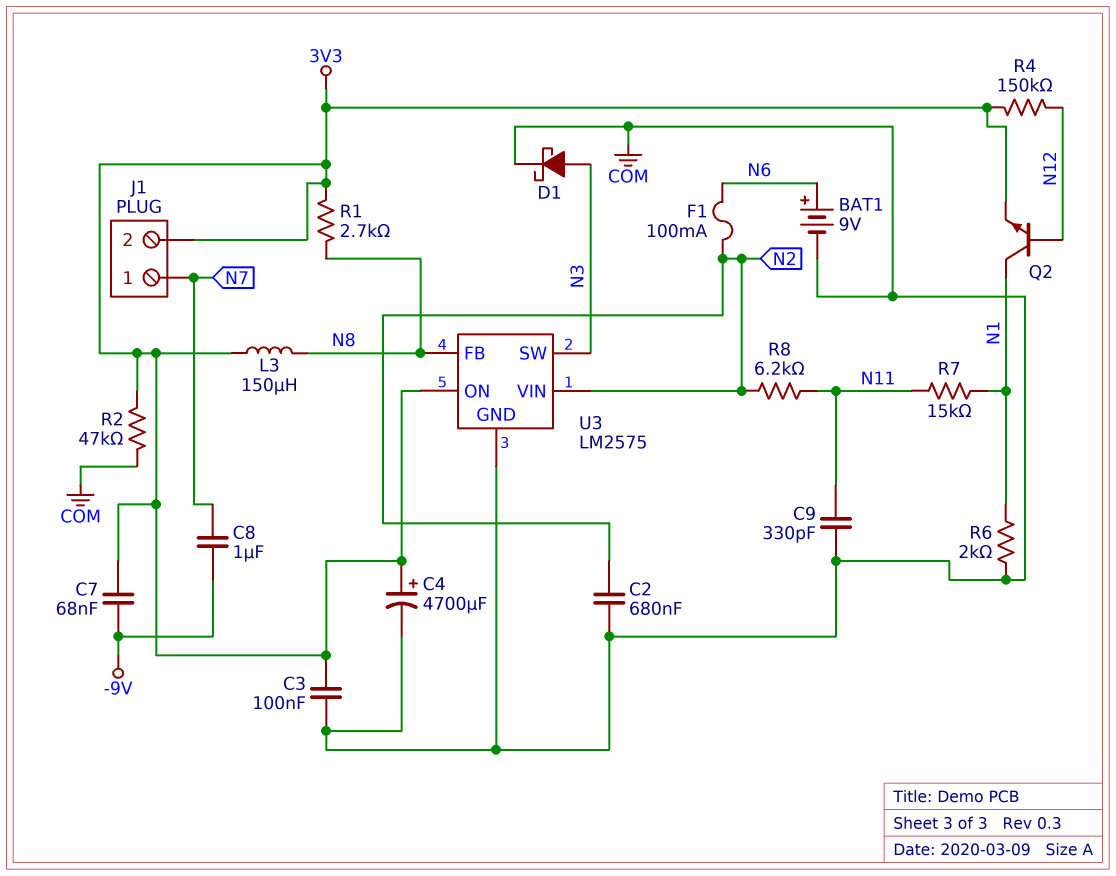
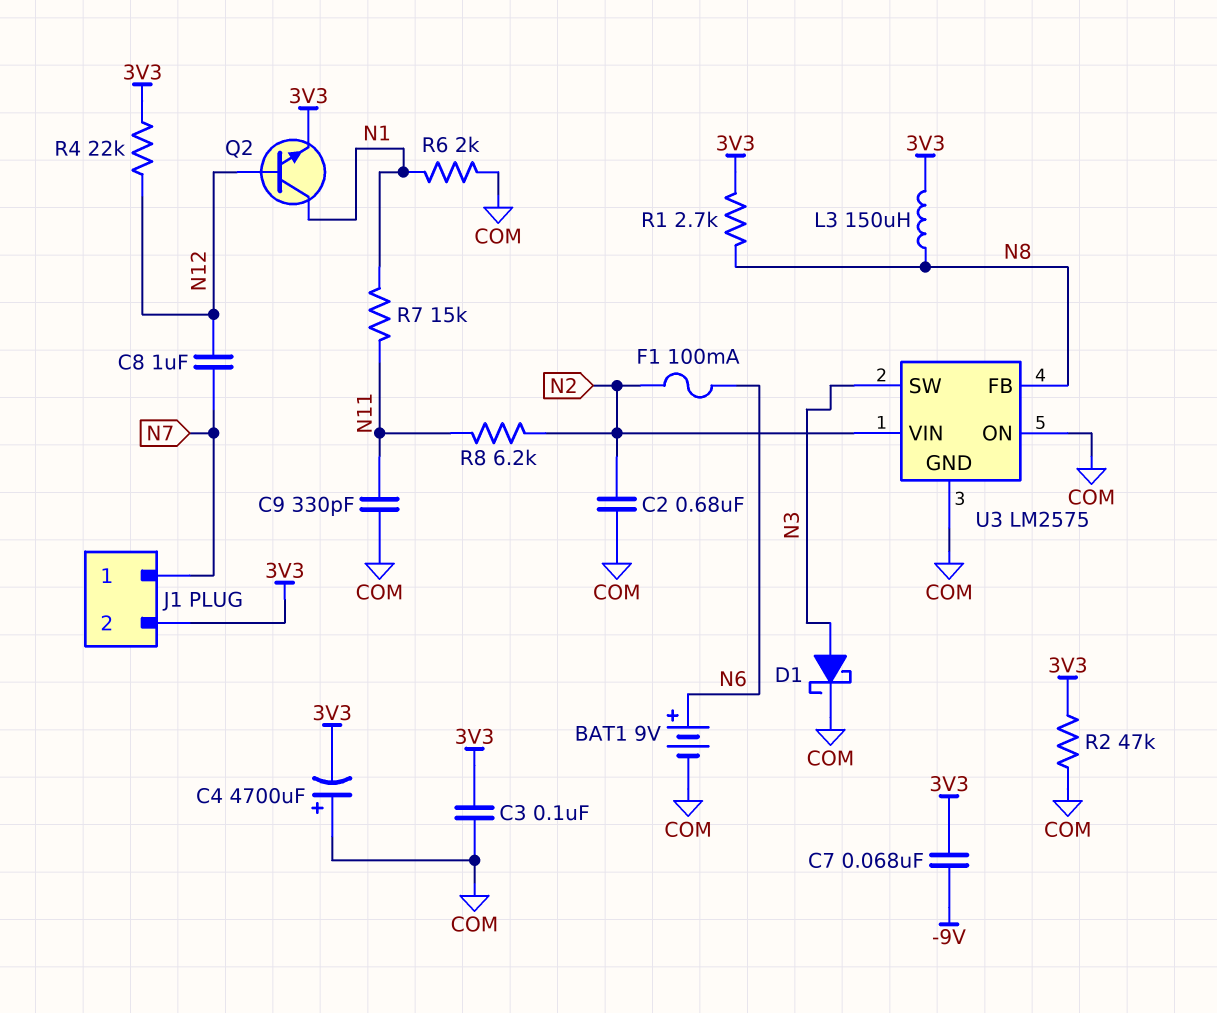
C4: 4700uF (plus 3V3, minus COM) -> 4700uF (plus COM, minus 3V3)
C8: 1uF (-9V, N7) -> 1uF (N7, N12)
R4: 150k (3V3, N12) -> 22k (3V3, N12)
U3 pin ON: 3V3 -> COM

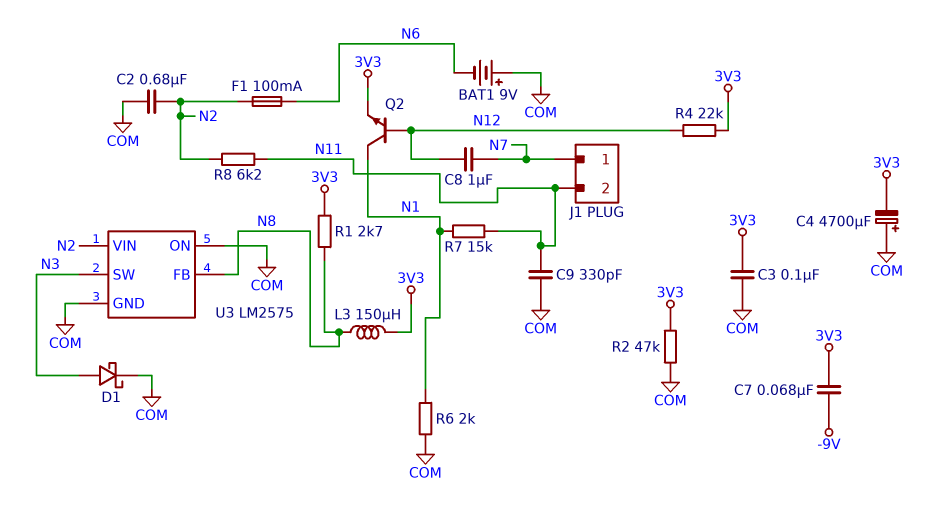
BAT1: 9V (plus N6, minus COM) -> 9V (plus COM, minus N6)
J1 pin 2: 3V3 -> N11

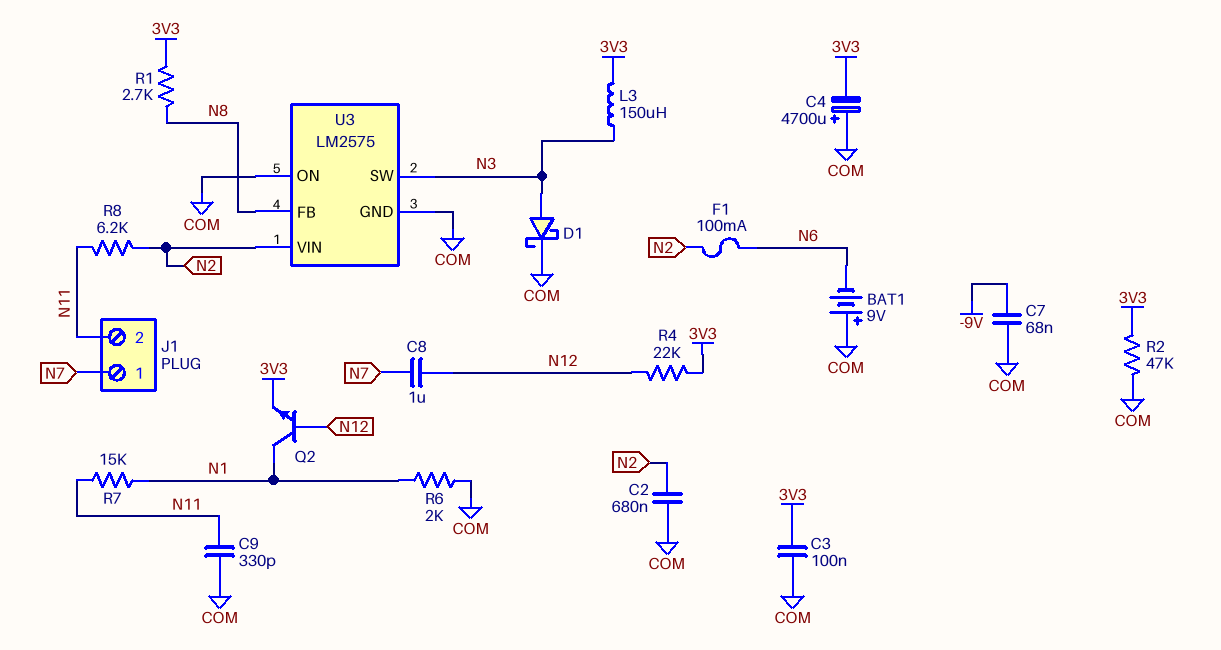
C7: 68nF (-9V, 3V3) -> 68nF (-9V, COM)
L3: 150uH (3V3, N8) -> 150uH (3V3, N3)

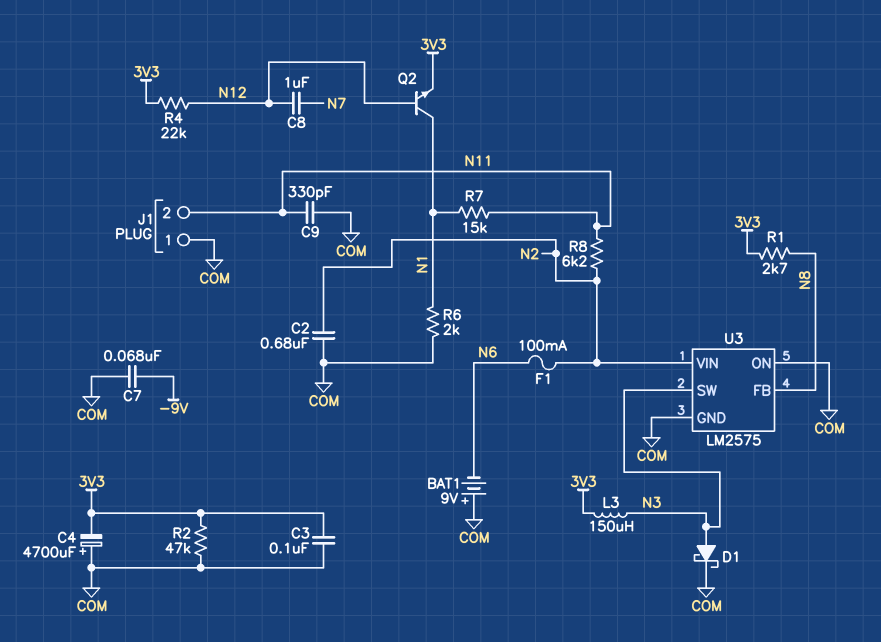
J1 pin 1: N7 -> COM

